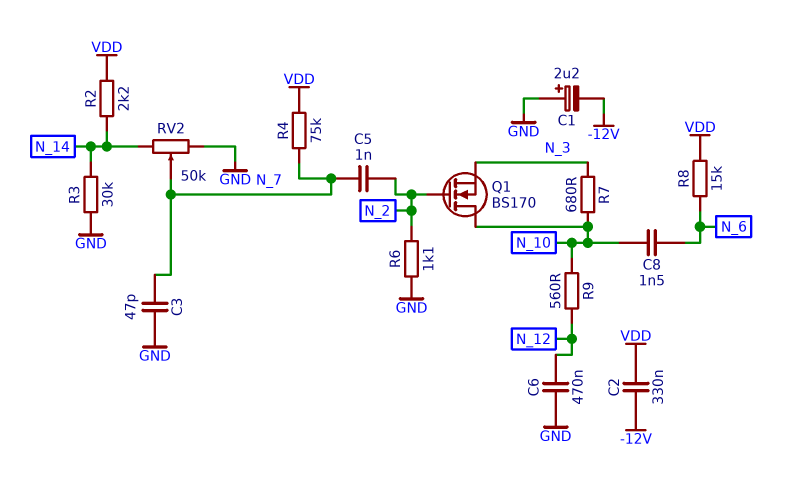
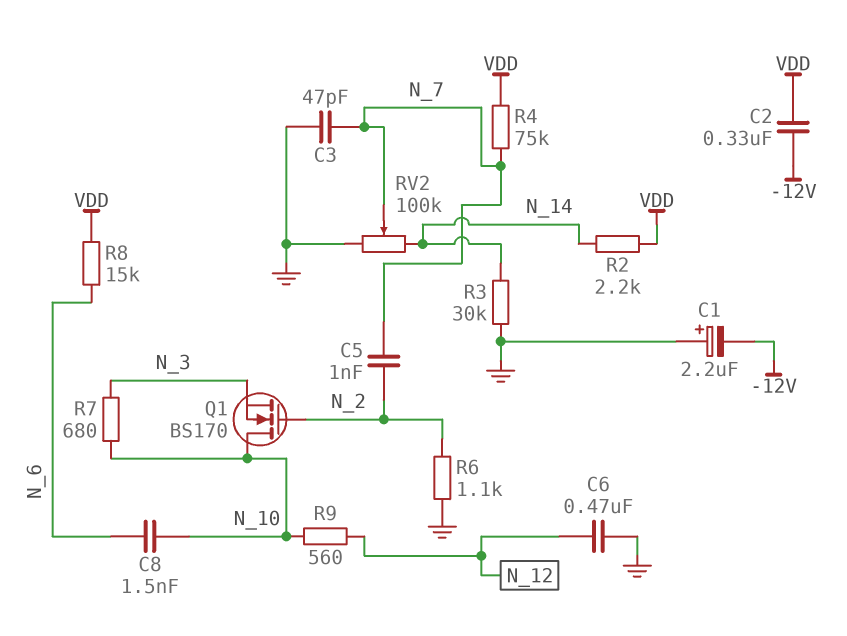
RV2: 50k (GND, N_14, wiper N_7) -> 100k (GND, N_14, wiper N_7)

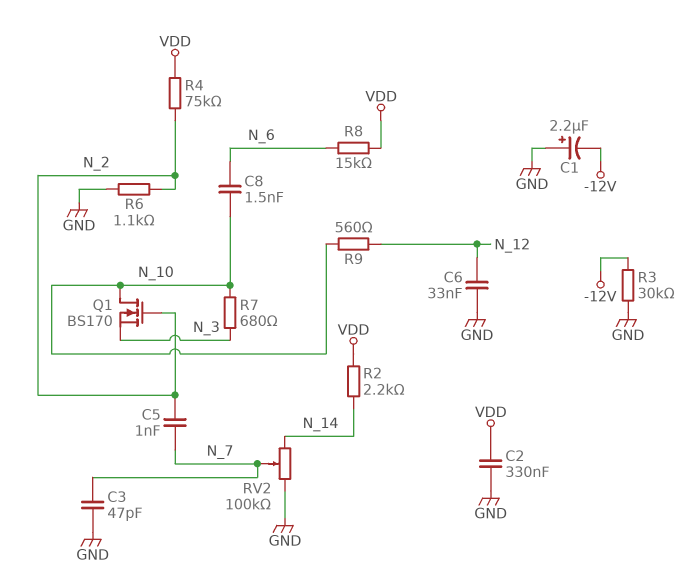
C2: 330nF (-12V, VDD) -> 330nF (GND, VDD)
C6: 470nF (GND, N_12) -> 33nF (GND, N_12)
R3: 30k (GND, N_14) -> 30k (-12V, GND)
R4: 75k (N_7, VDD) -> 75k (N_2, VDD)

